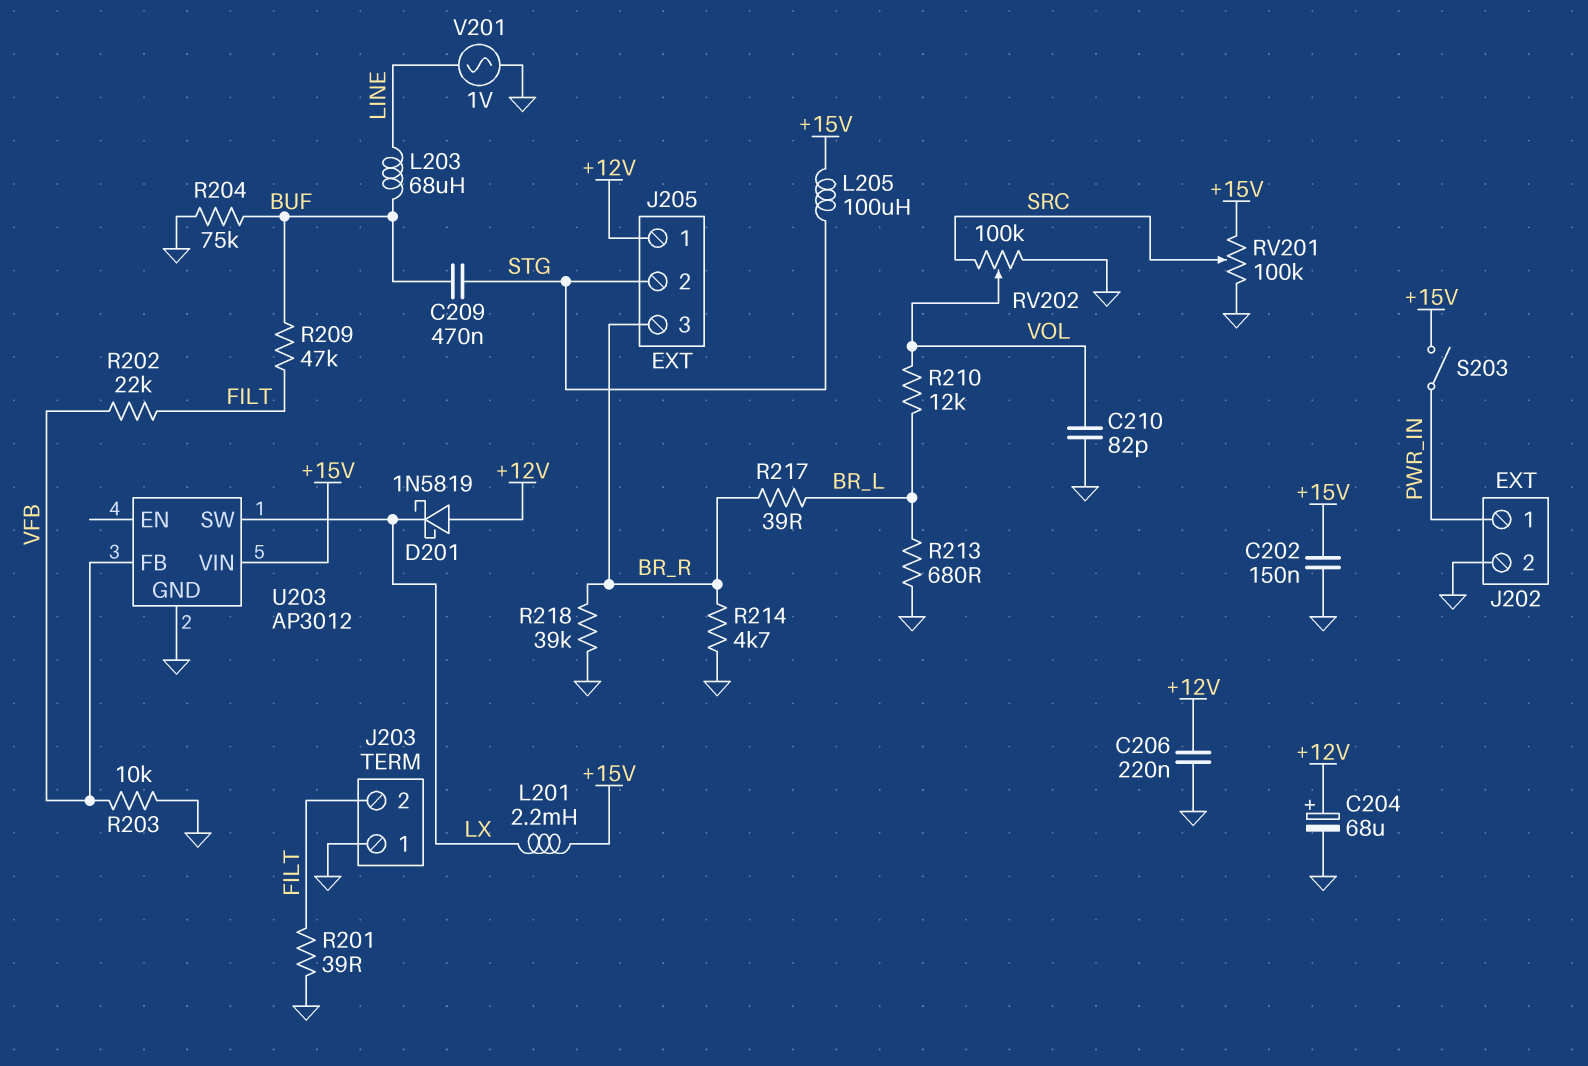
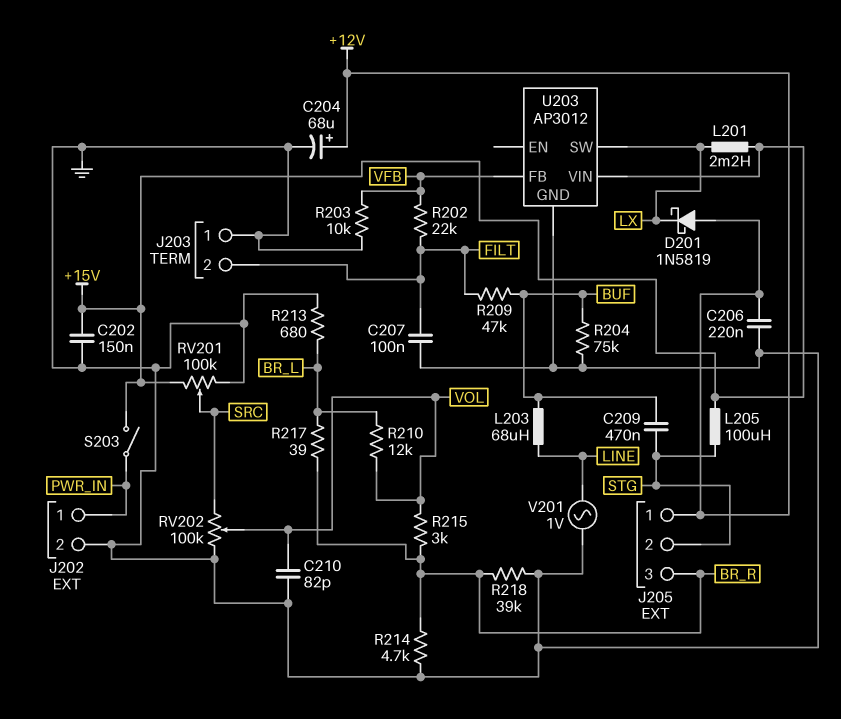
C207: none -> 100nF (FILT, GND)
R201: 39 (FILT, GND) -> none
R215: none -> 3k (BR_R, VOL)

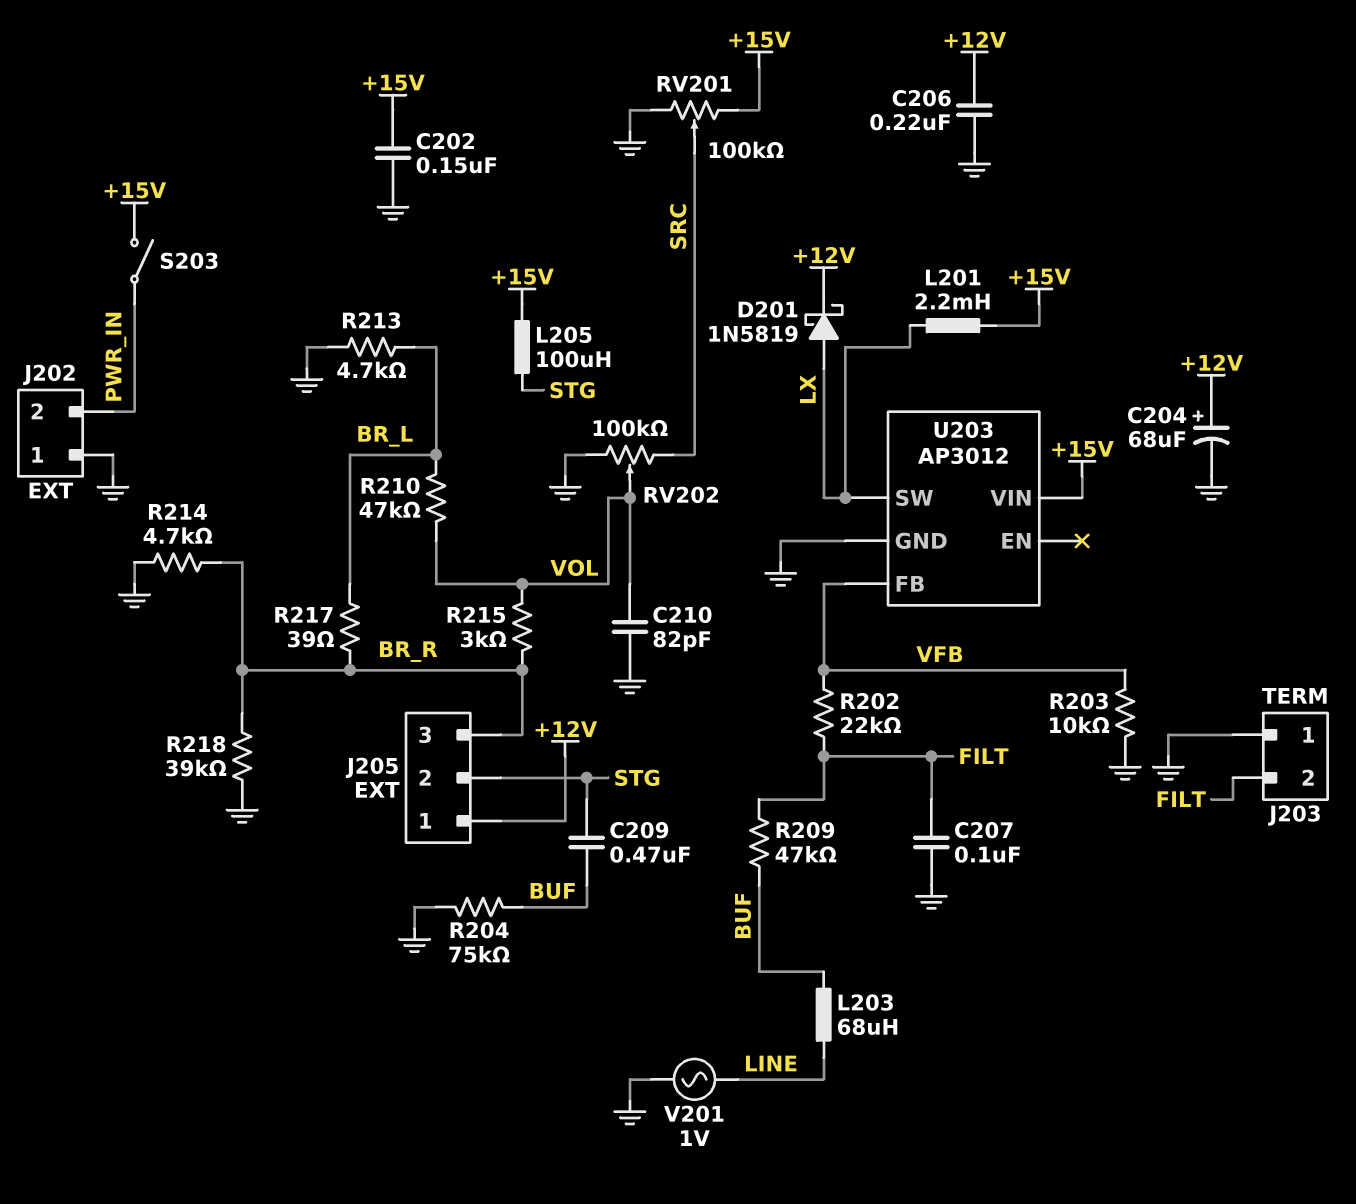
D201: schottky 1N5819 (A +12V, K LX) -> schottky 1N5819 (A LX, K +12V)
J202 pin 1: PWR_IN -> GND
J202 pin 2: GND -> PWR_IN
R210: 12k (BR_L, VOL) -> 47k (BR_L, VOL)
R213: 680 (BR_L, GND) -> 4.7k (BR_L, GND)

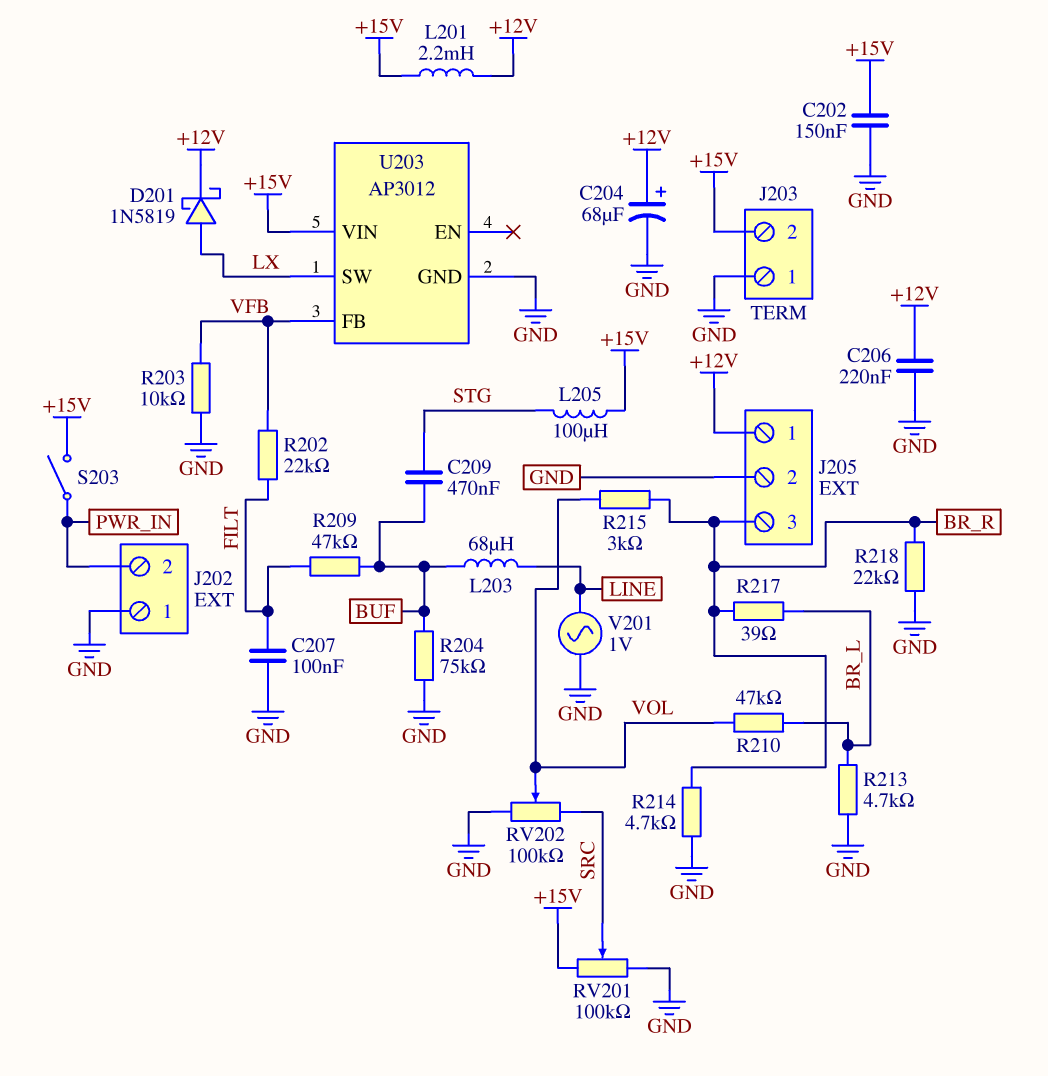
C210: 82pF (GND, VOL) -> none
J203 pin 2: FILT -> +15V
J205 pin 2: STG -> GND
L201: 2.2mH (+15V, LX) -> 2.2mH (+12V, +15V)
R218: 39k (BR_R, GND) -> 22k (BR_R, GND)

